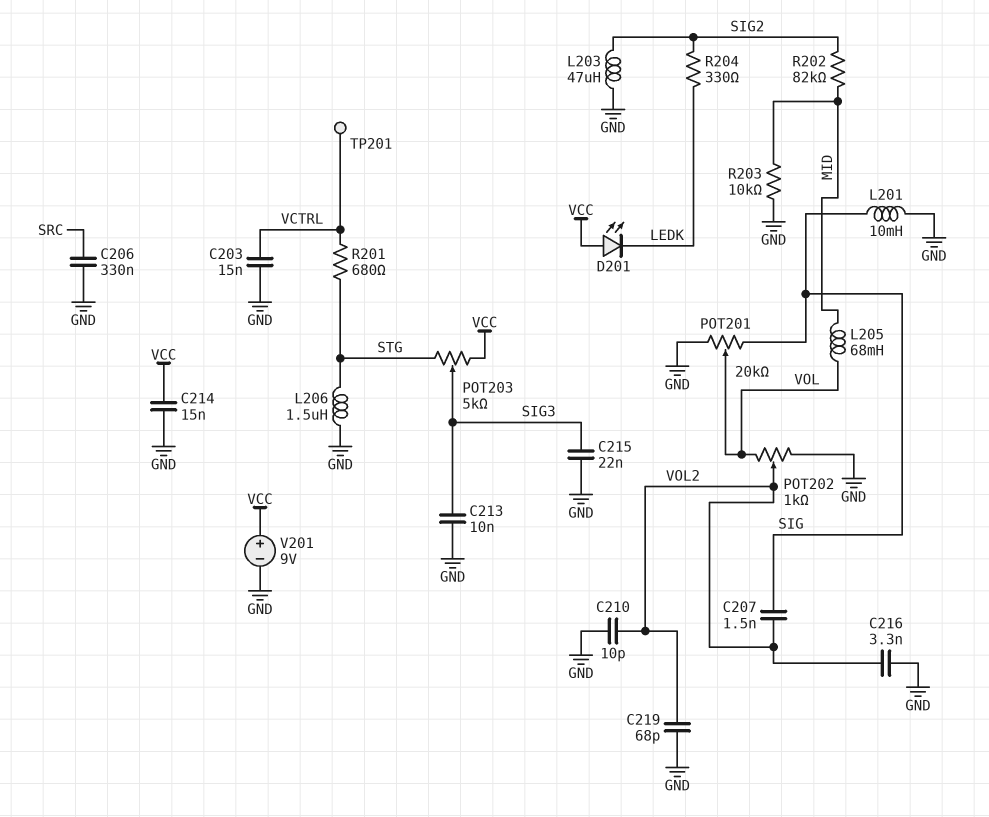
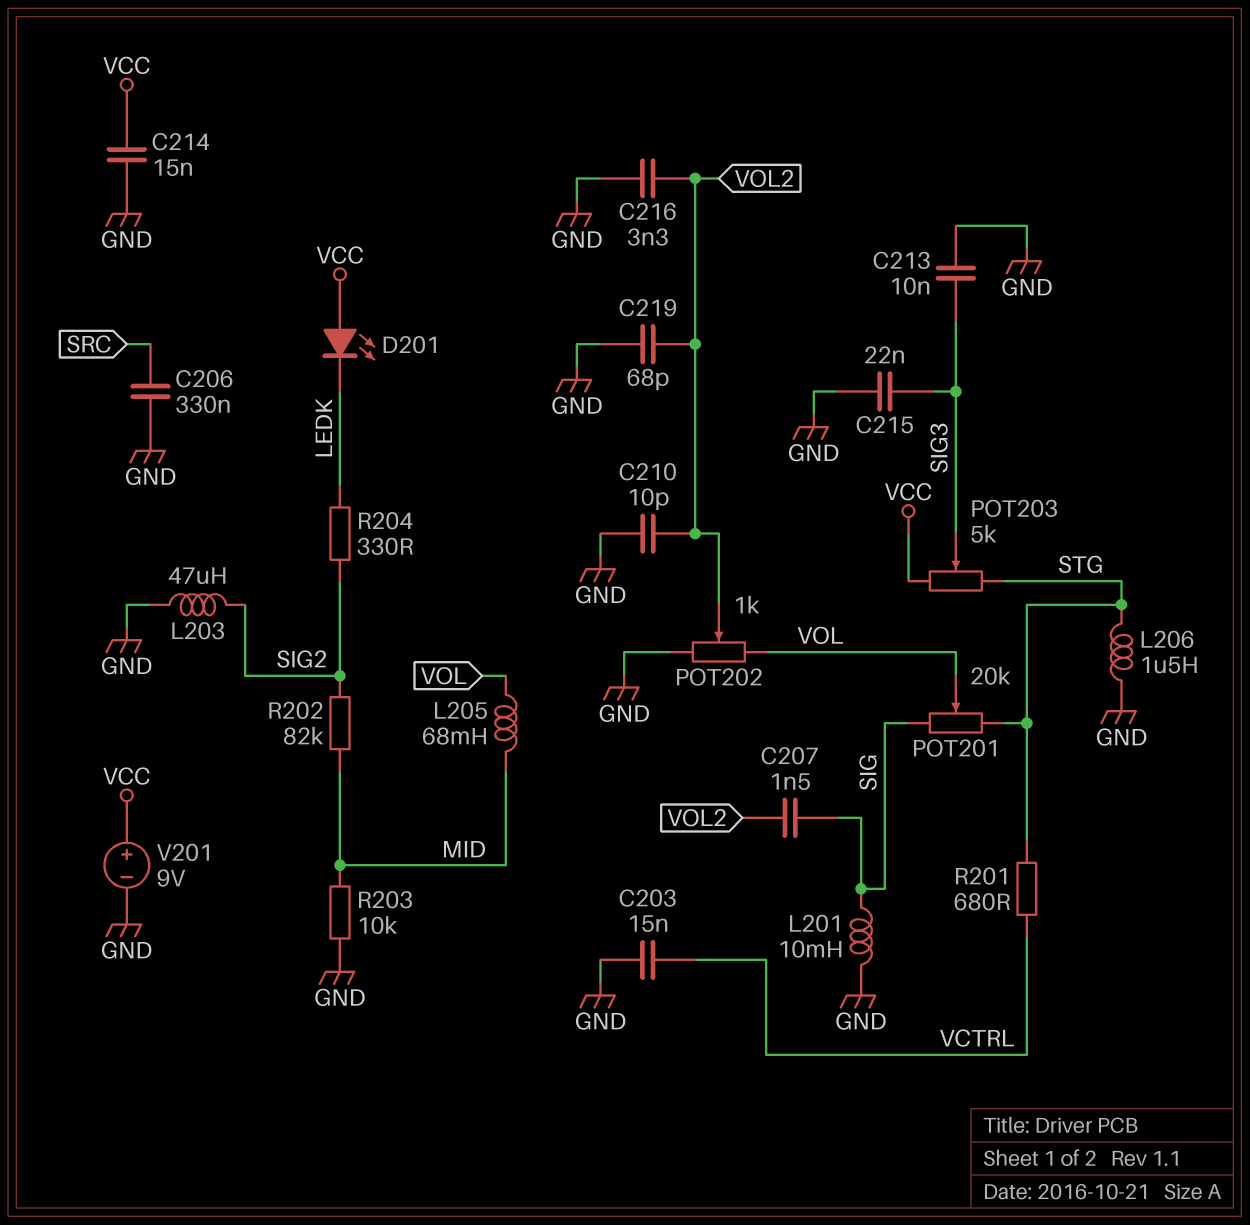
POT201: 20k (GND, SIG, wiper VOL) -> 20k (SIG, STG, wiper VOL)
TP201: test point (VCTRL) -> none

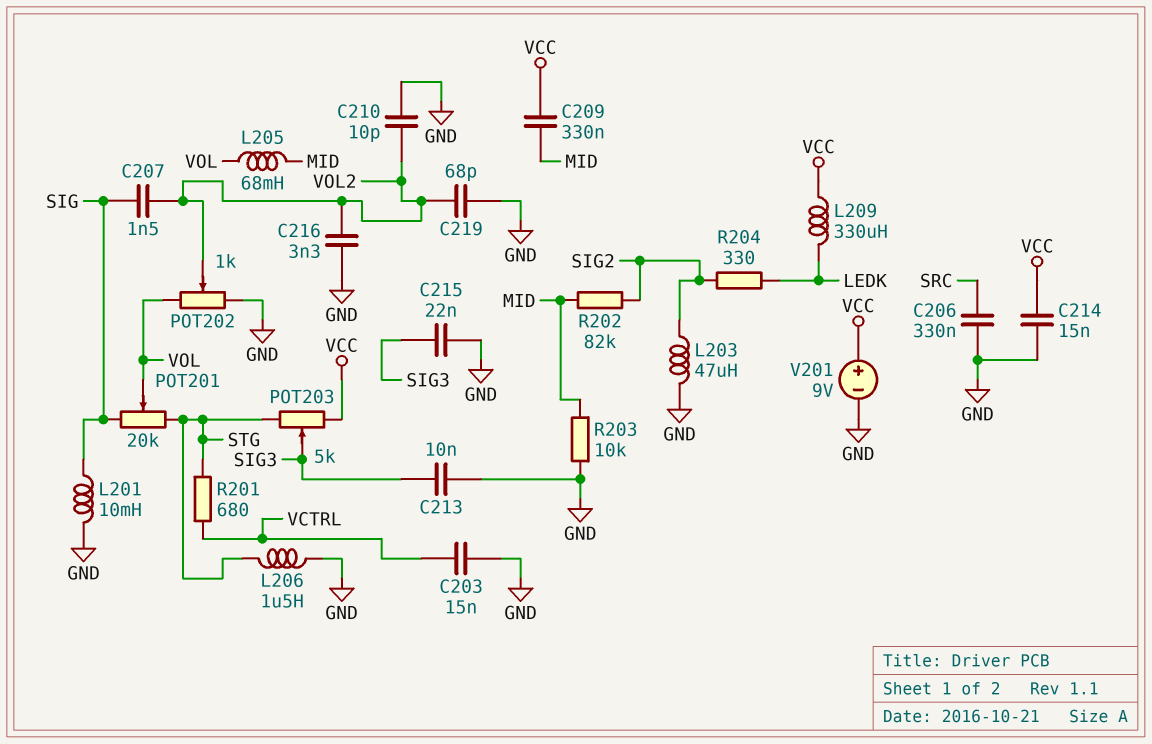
C209: none -> 330nF (MID, VCC)
D201: LED (A VCC, K LEDK) -> none
L209: none -> 330uH (LEDK, VCC)

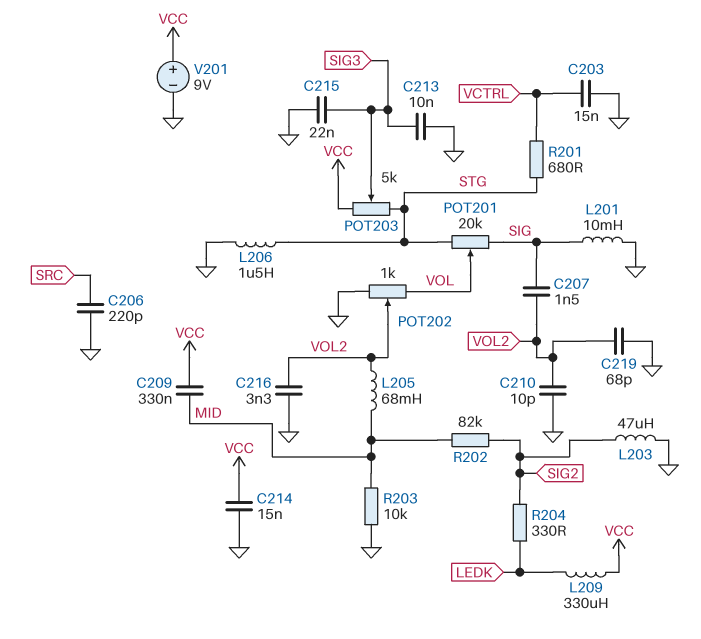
C206: 330nF (GND, SRC) -> 220pF (GND, SRC)
L205: 68mH (MID, VOL) -> 68mH (MID, VOL2)

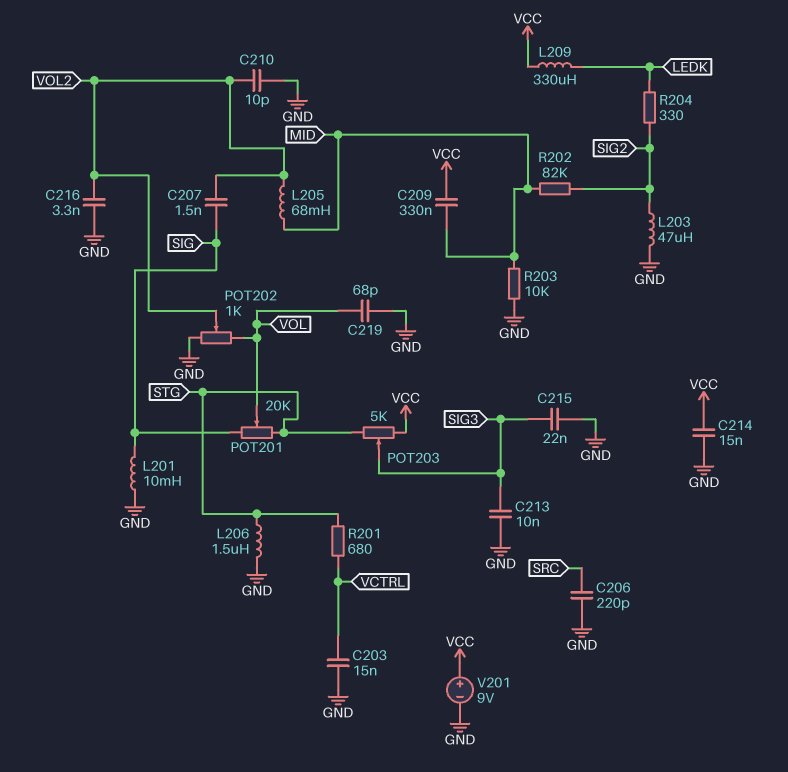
C219: 68pF (GND, VOL2) -> 68pF (GND, VOL)

